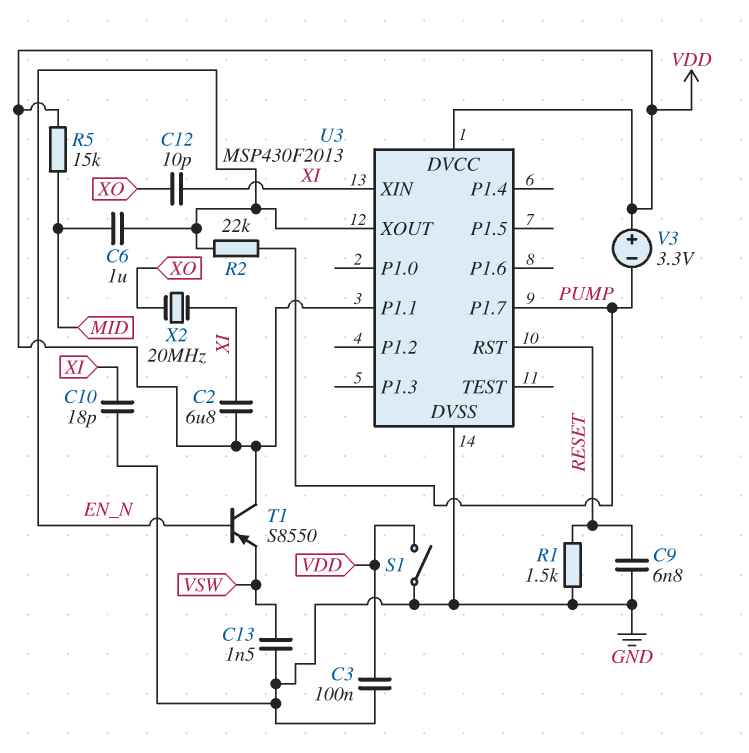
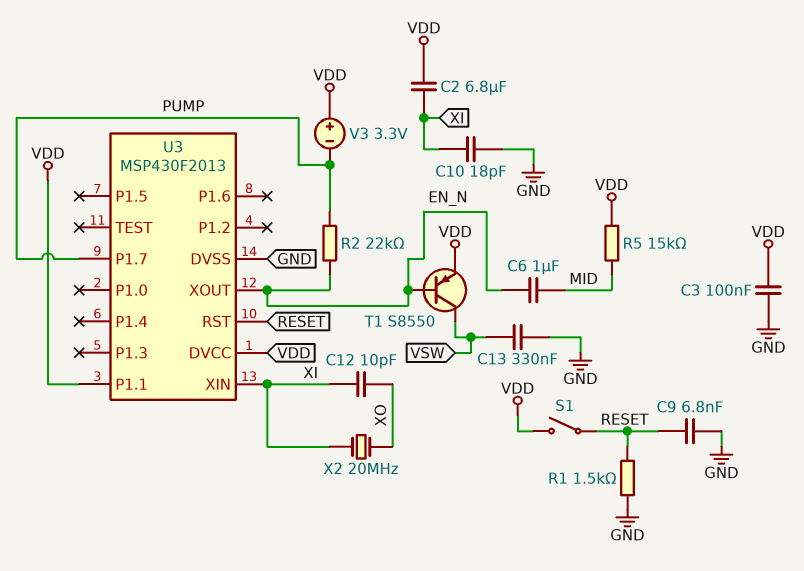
C13: 1.5nF (GND, VSW) -> 330nF (GND, VSW)
S1: switch (GND, VDD) -> switch (RESET, VDD)
T1: PNP S8550 (B EN_N, C VDD, E VSW) -> PNP S8550 (B EN_N, C VSW, E VDD)

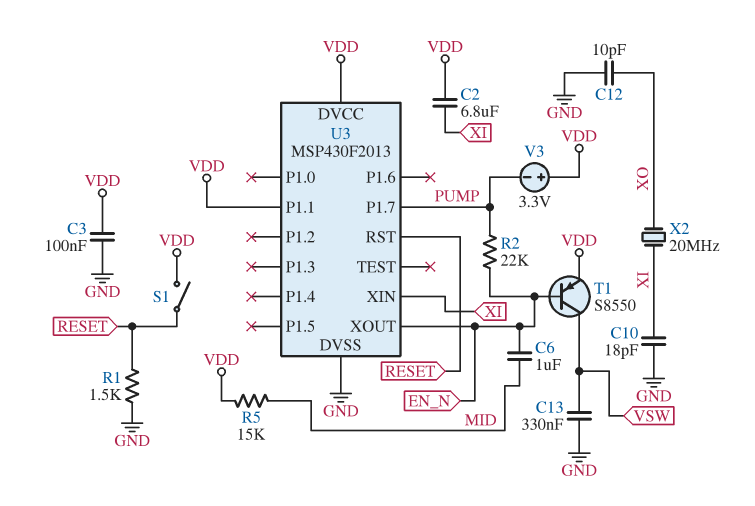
C9: 6.8nF (GND, RESET) -> none
C12: 10pF (XI, XO) -> 10pF (GND, XO)

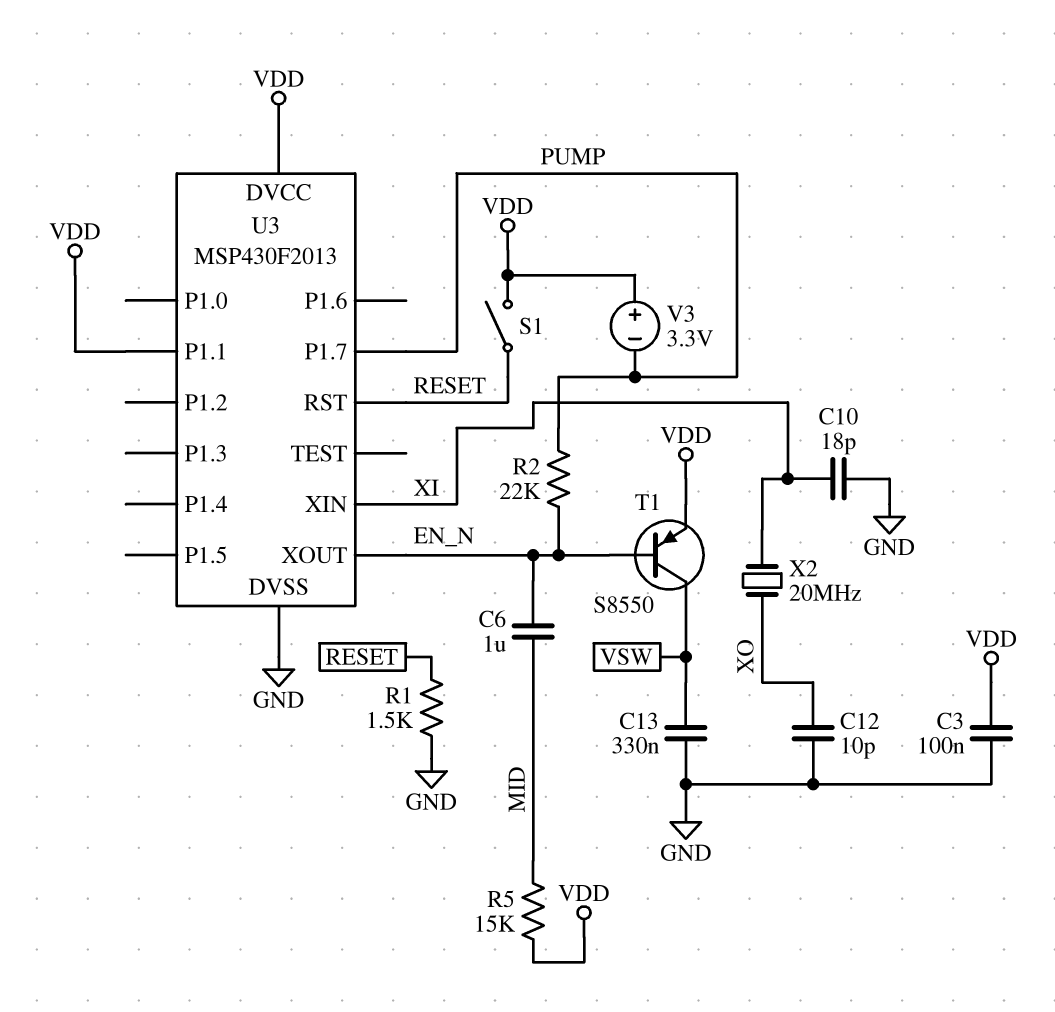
C2: 6.8uF (VDD, XI) -> none

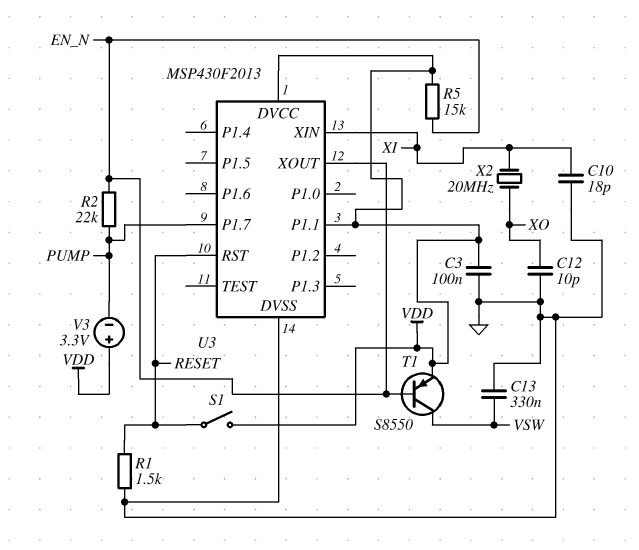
C6: 1uF (EN_N, MID) -> none
R5: 15k (MID, VDD) -> 15k (EN_N, VDD)

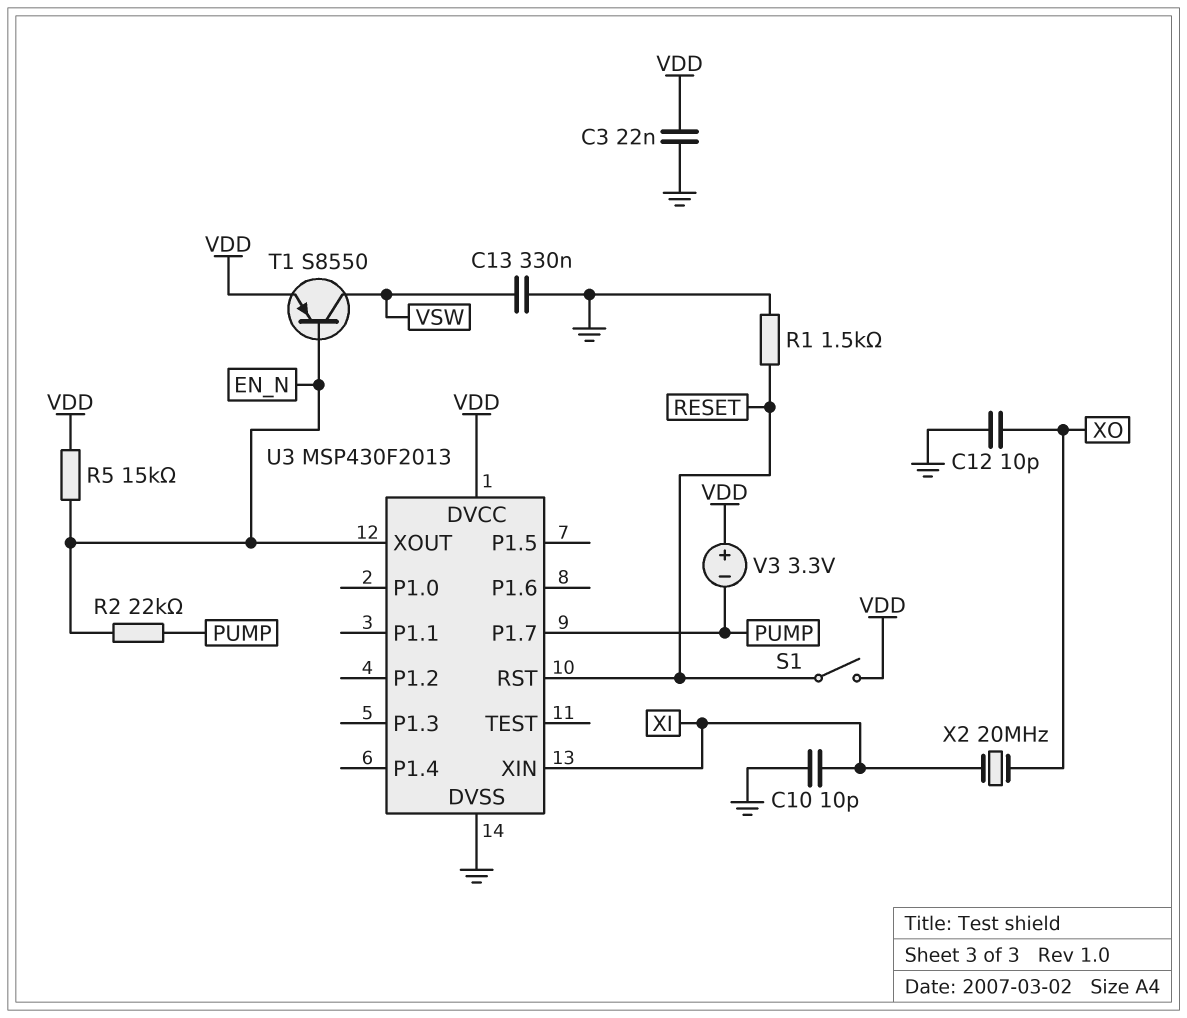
C3: 100nF (GND, VDD) -> 22nF (GND, VDD)
C10: 18pF (GND, XI) -> 10pF (GND, XI)
U3 pin P1.1: VDD -> none

